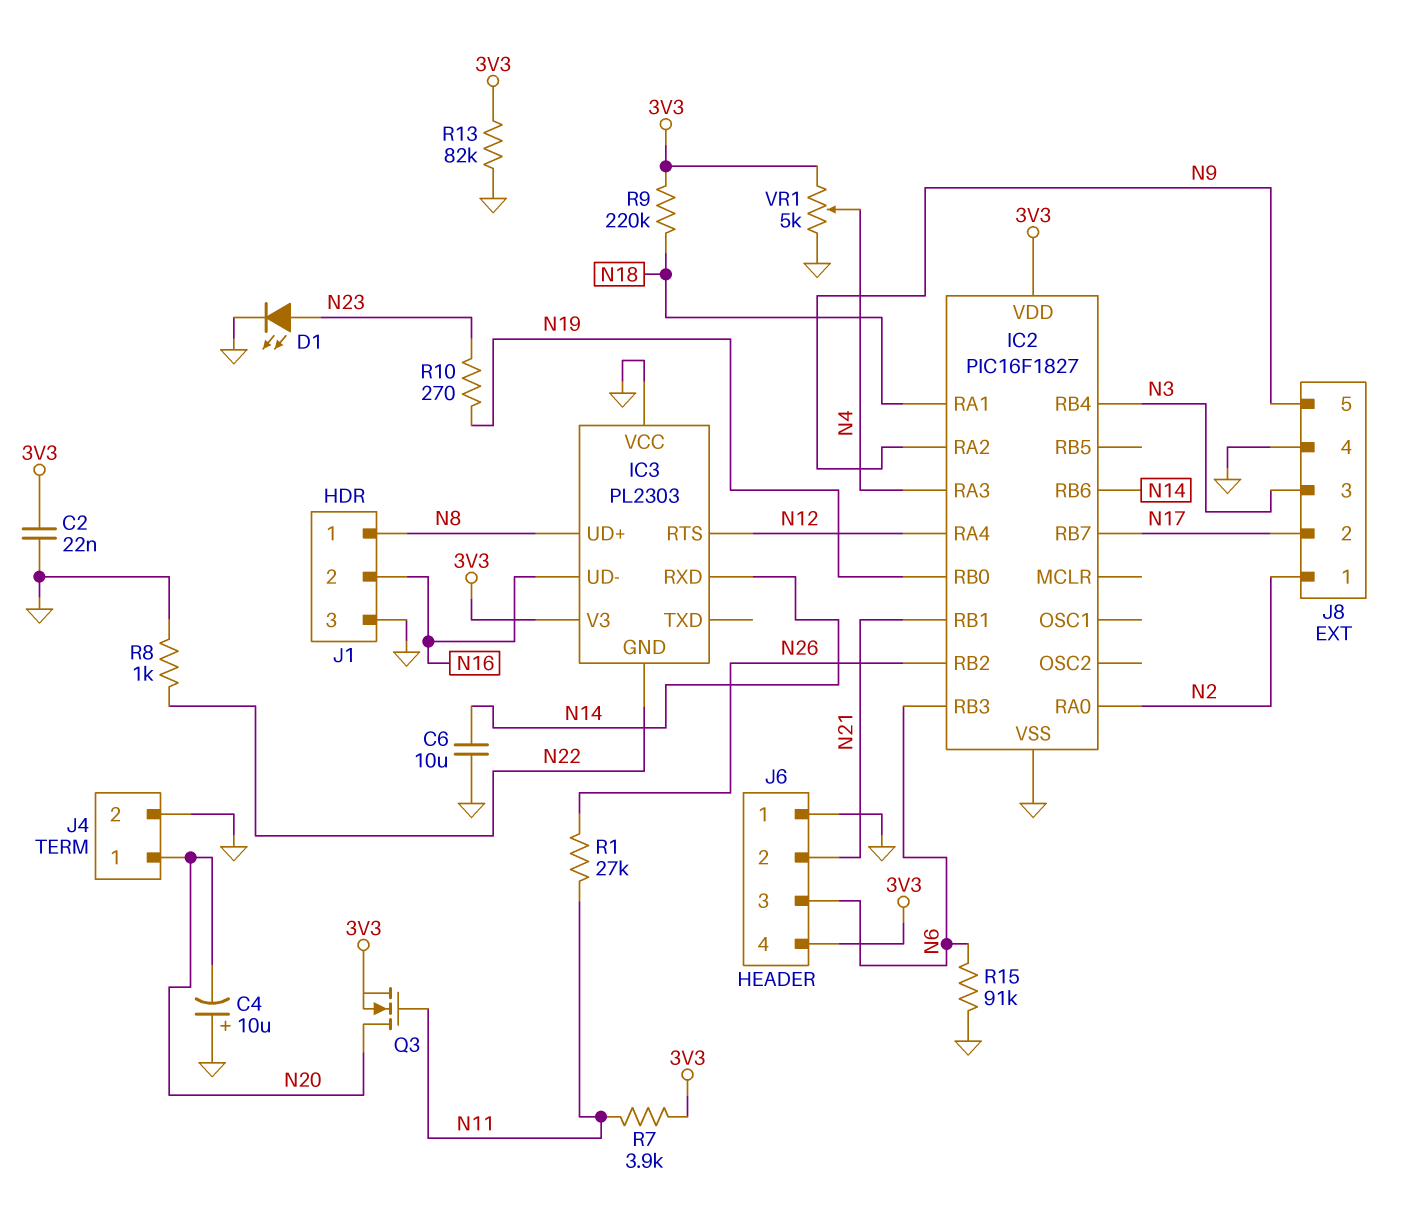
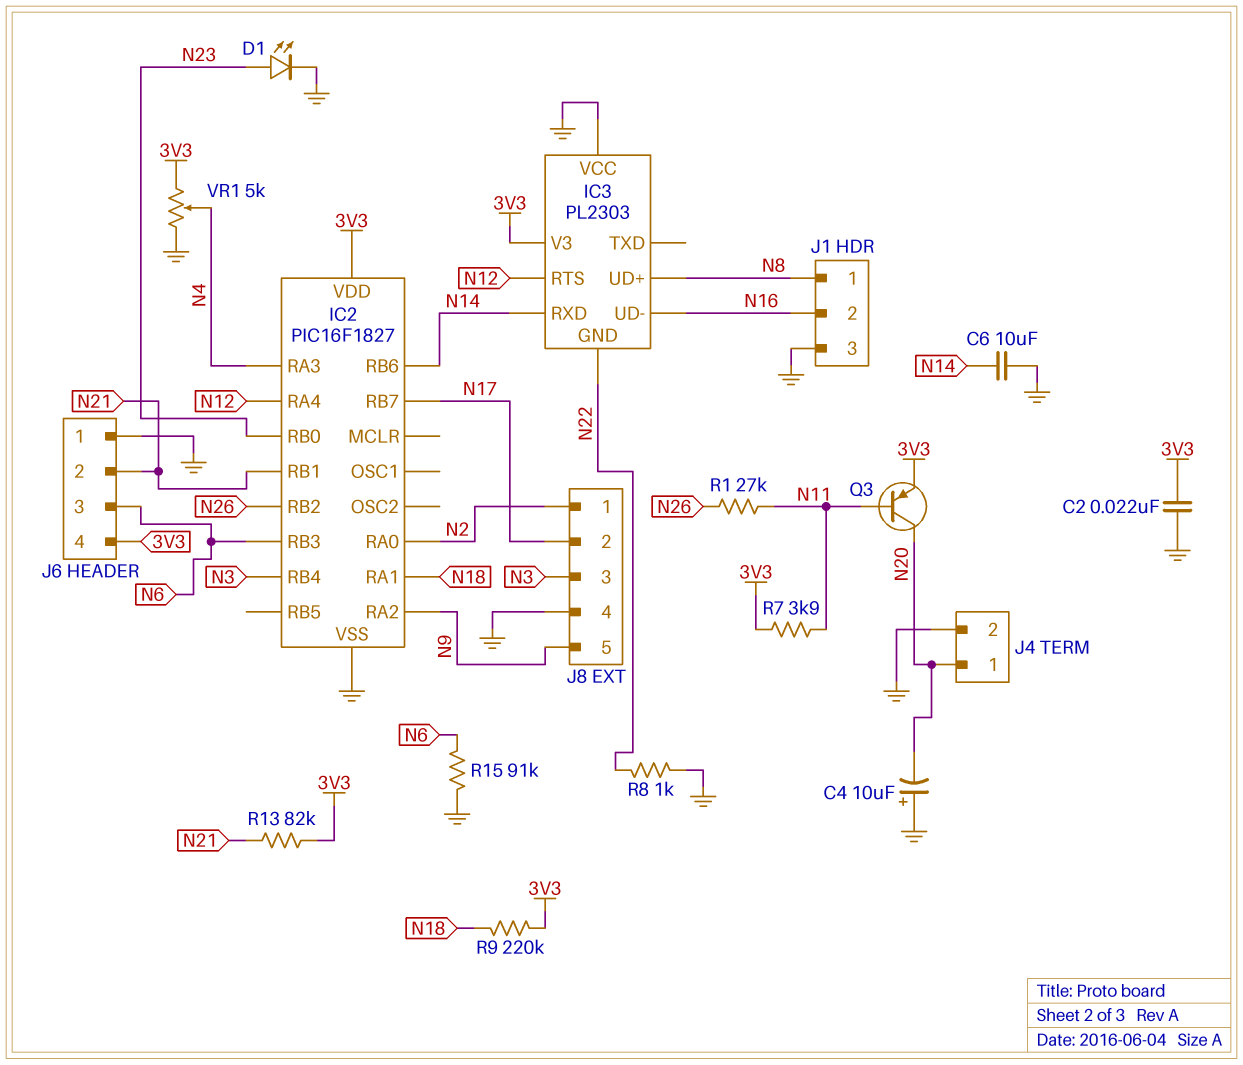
IC2 pin RB0: N19 -> N23
Q3: NMOS (G N11, D N20, S 3V3) -> PNP (B N11, C N20, E 3V3)
R10: 270 (N19, N23) -> none
R13: 82k (3V3, GND) -> 82k (3V3, N21)

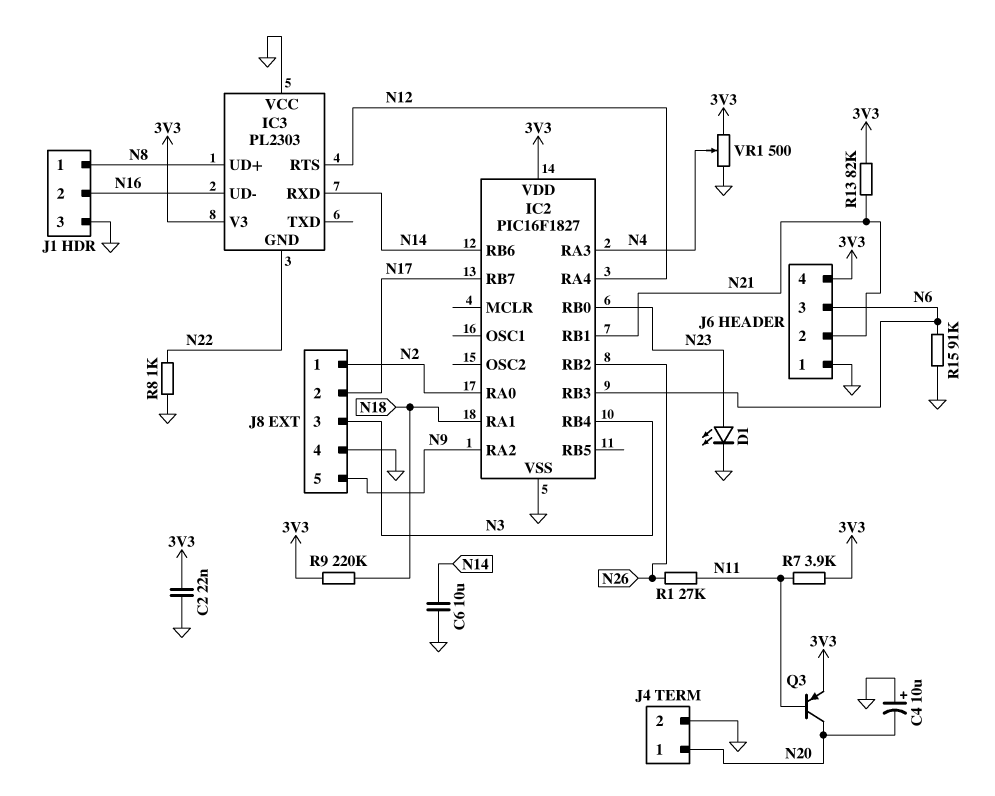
VR1: 5k (3V3, GND, wiper N4) -> 500 (3V3, GND, wiper N4)

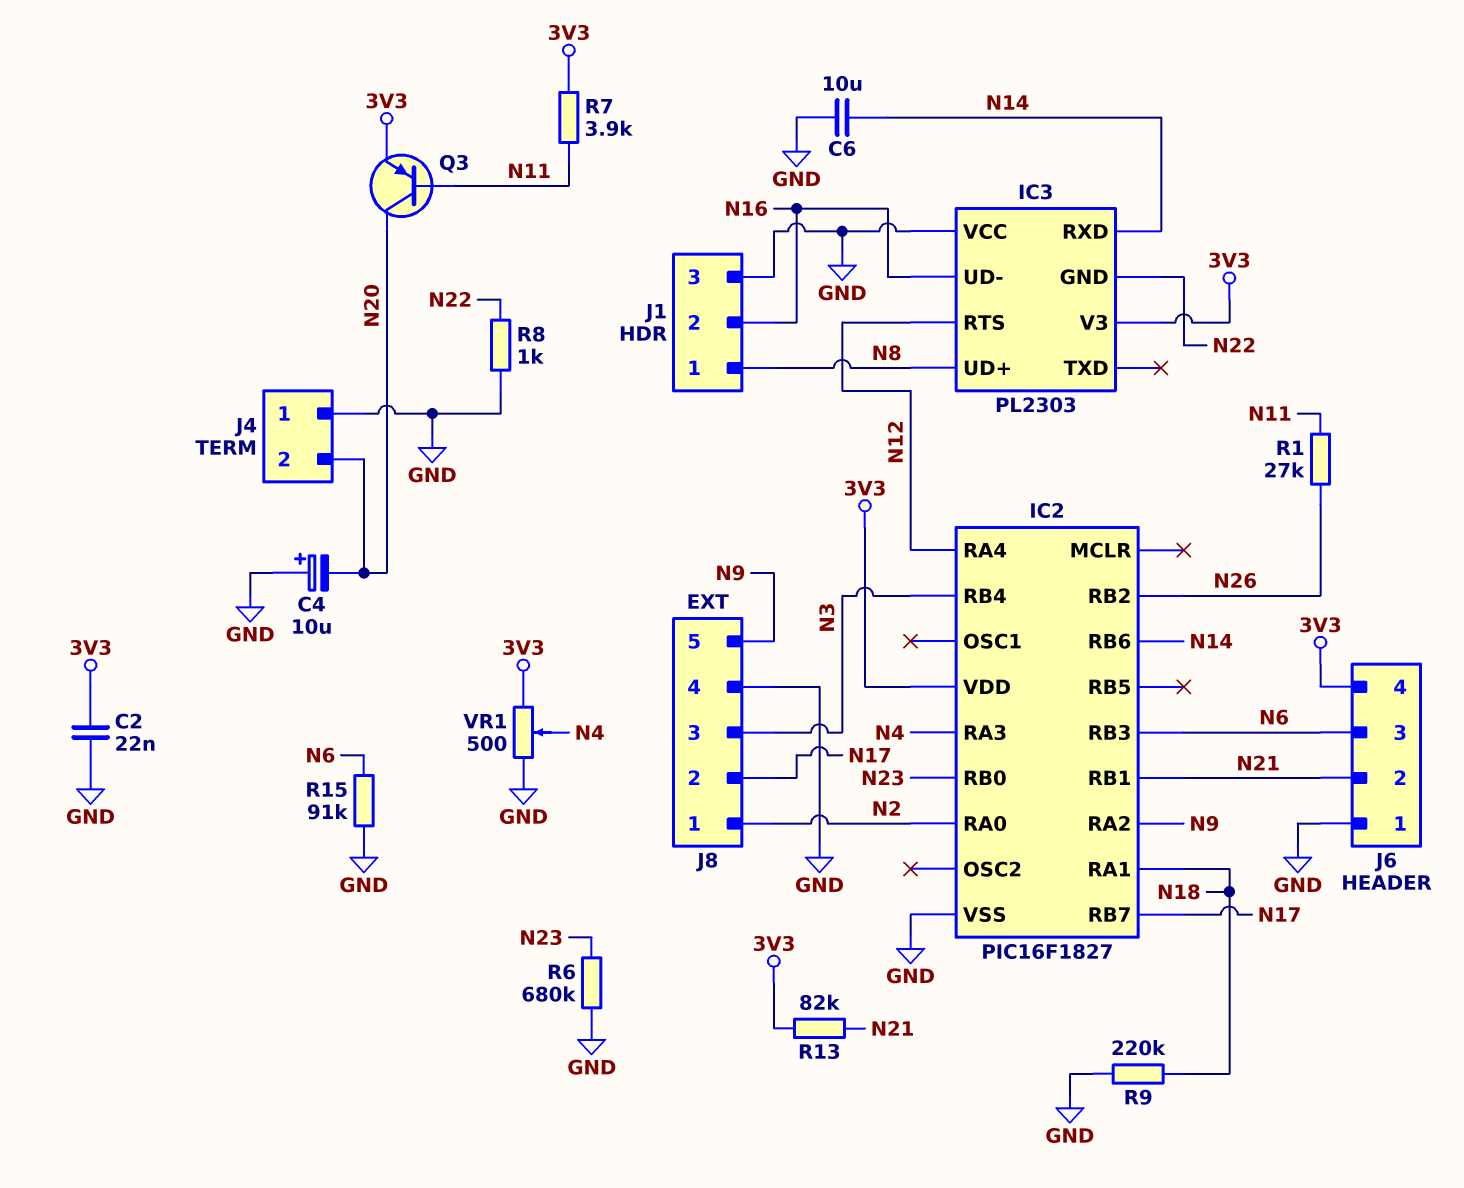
D1: LED (A N23, K GND) -> none
J4 pin 1: N20 -> GND
J4 pin 2: GND -> N20
R6: none -> 680k (GND, N23)
R9: 220k (3V3, N18) -> 220k (GND, N18)

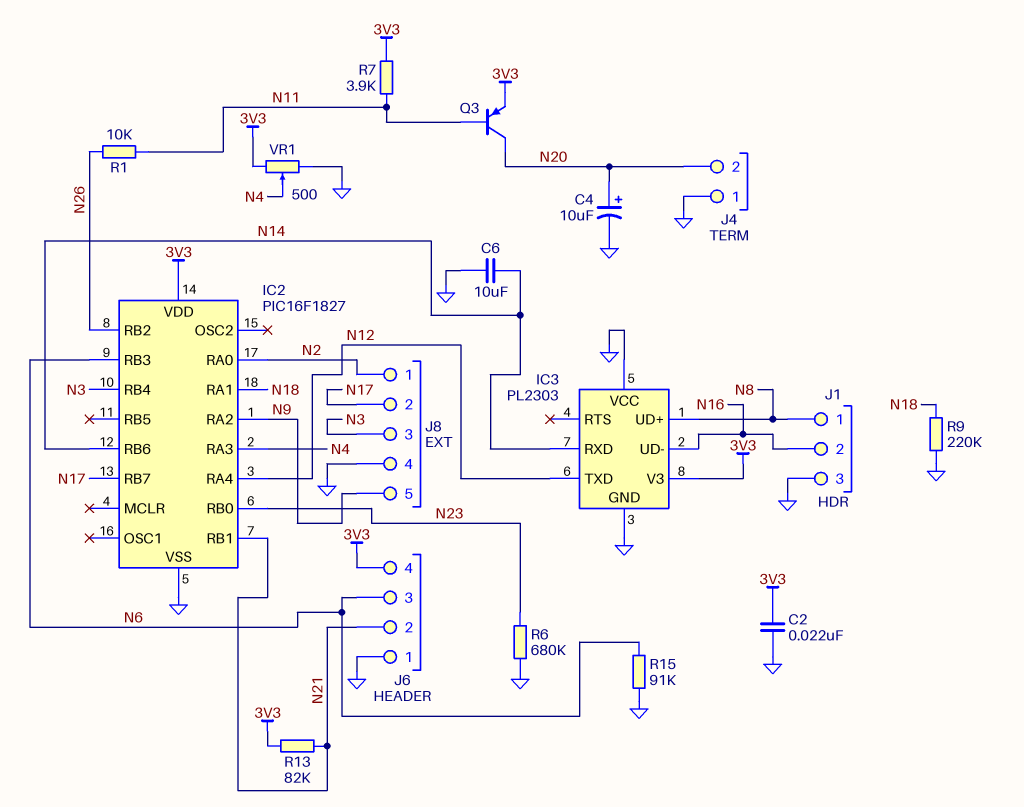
C4: 10uF (plus GND, minus N20) -> 10uF (plus N20, minus GND)
IC3 pin GND: N22 -> GND
IC3 pin RTS: N12 -> none
IC3 pin TXD: none -> N12
R1: 27k (N11, N26) -> 10k (N11, N26)
R8: 1k (GND, N22) -> none

